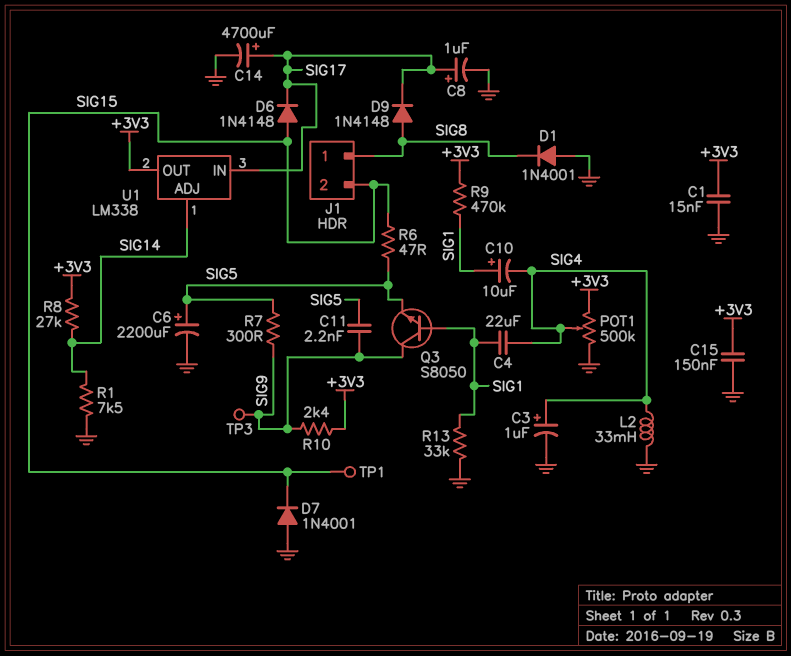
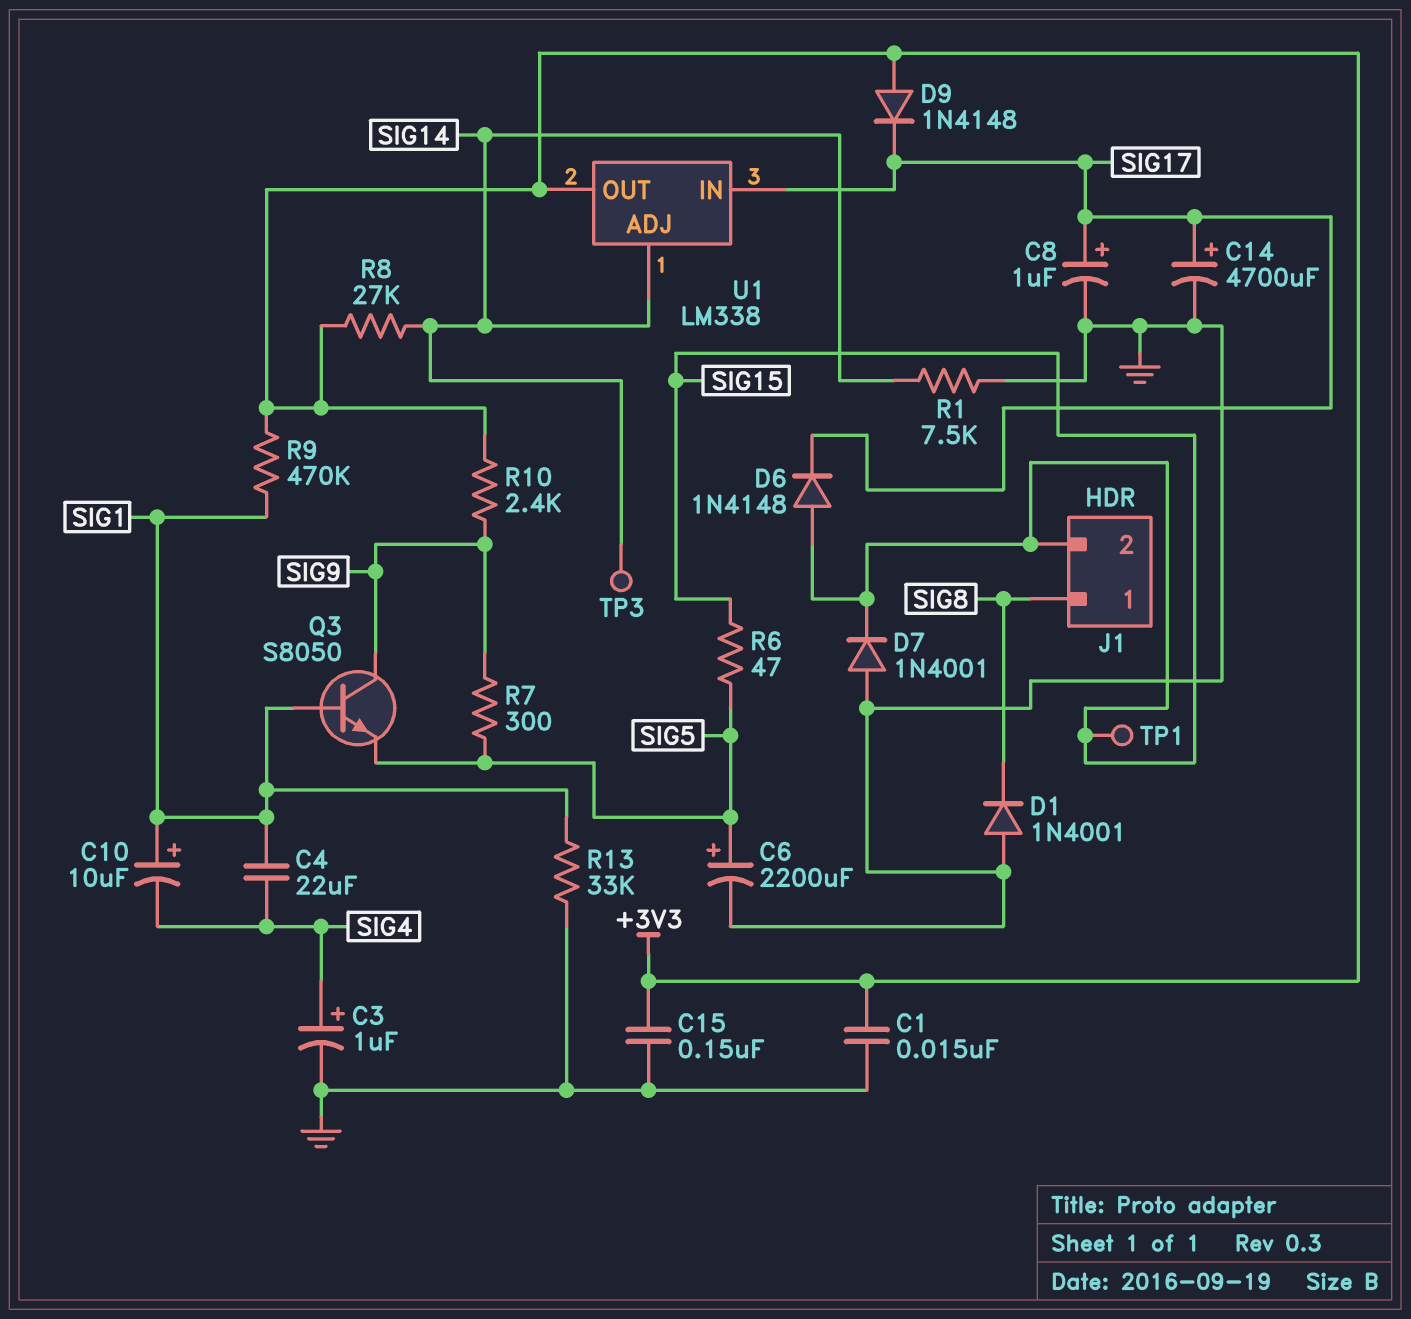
C11: 2.2nF (SIG5, SIG9) -> none
D9: diode 1N4148 (A SIG8, K SIG17) -> diode 1N4148 (A +3V3, K SIG17)
L2: 33mH (GND, SIG4) -> none
POT1: 500k (+3V3, GND, wiper SIG4) -> none
TP3: test point (SIG9) -> test point (SIG14)

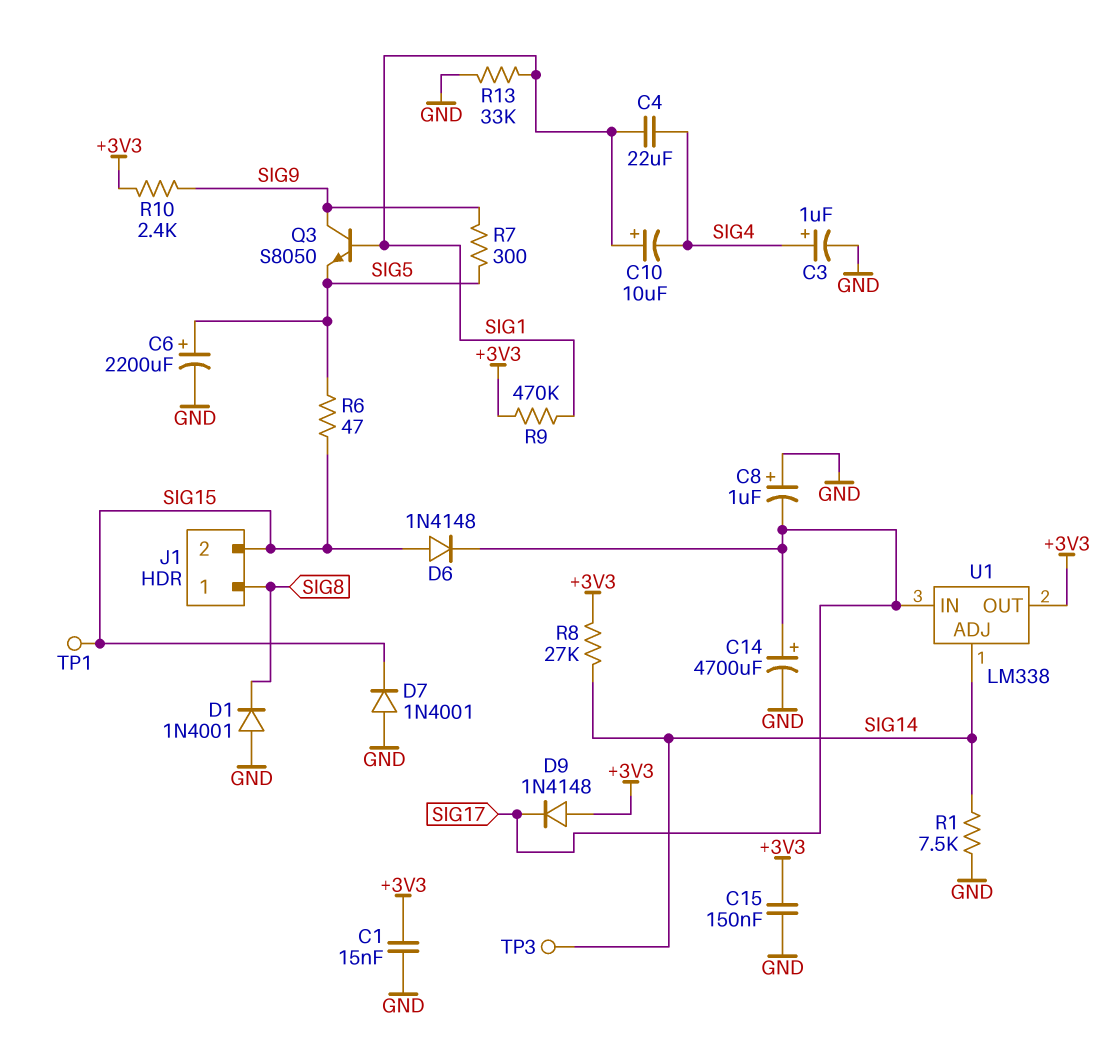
C8: 1uF (plus SIG17, minus GND) -> 1uF (plus GND, minus SIG17)

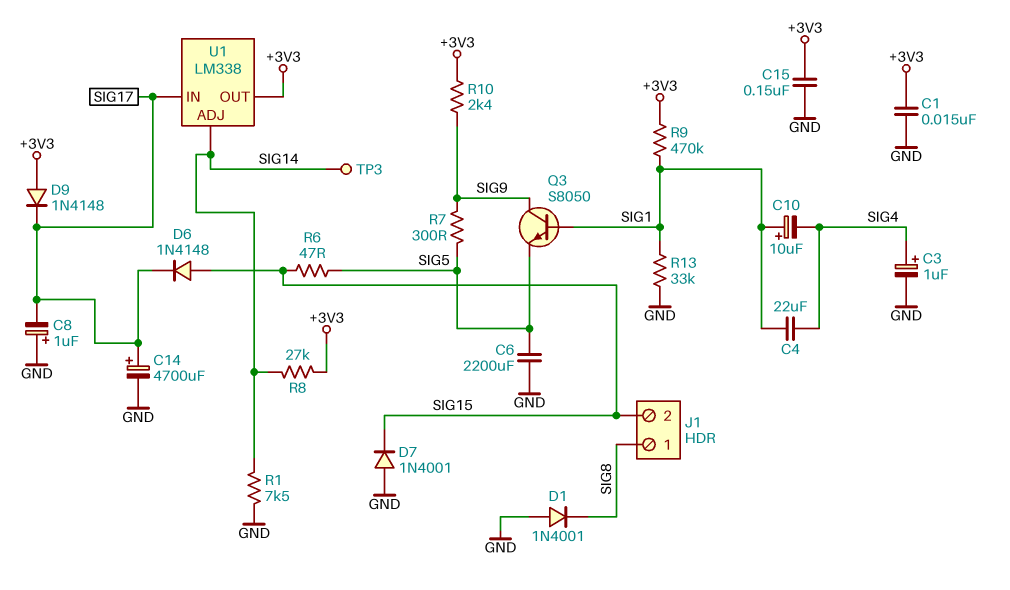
C6: 2200uF (plus SIG5, minus GND) -> 2200uF (GND, SIG5)
TP1: test point (SIG15) -> none

